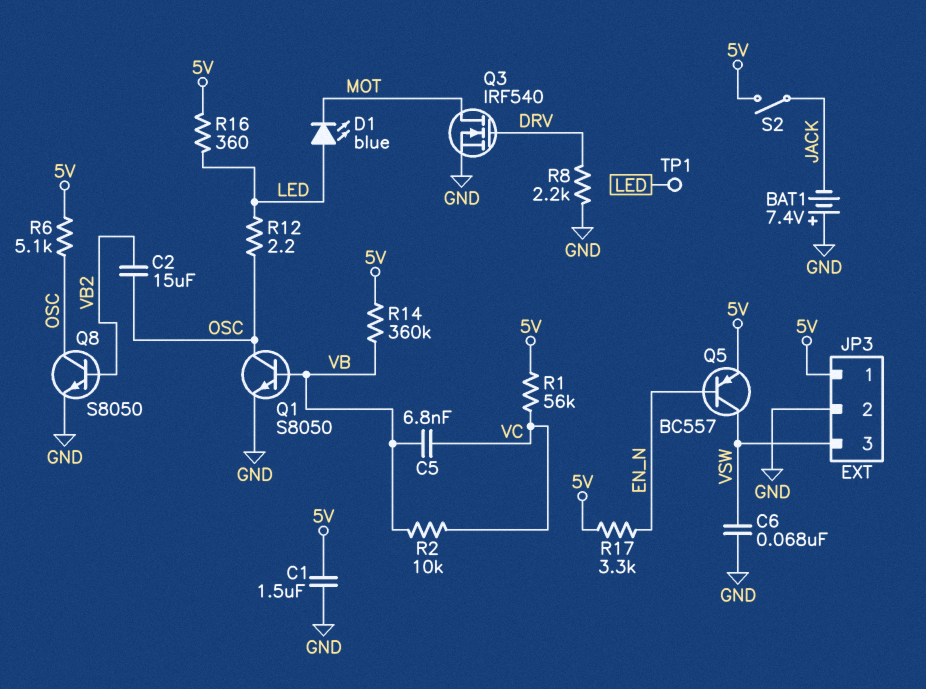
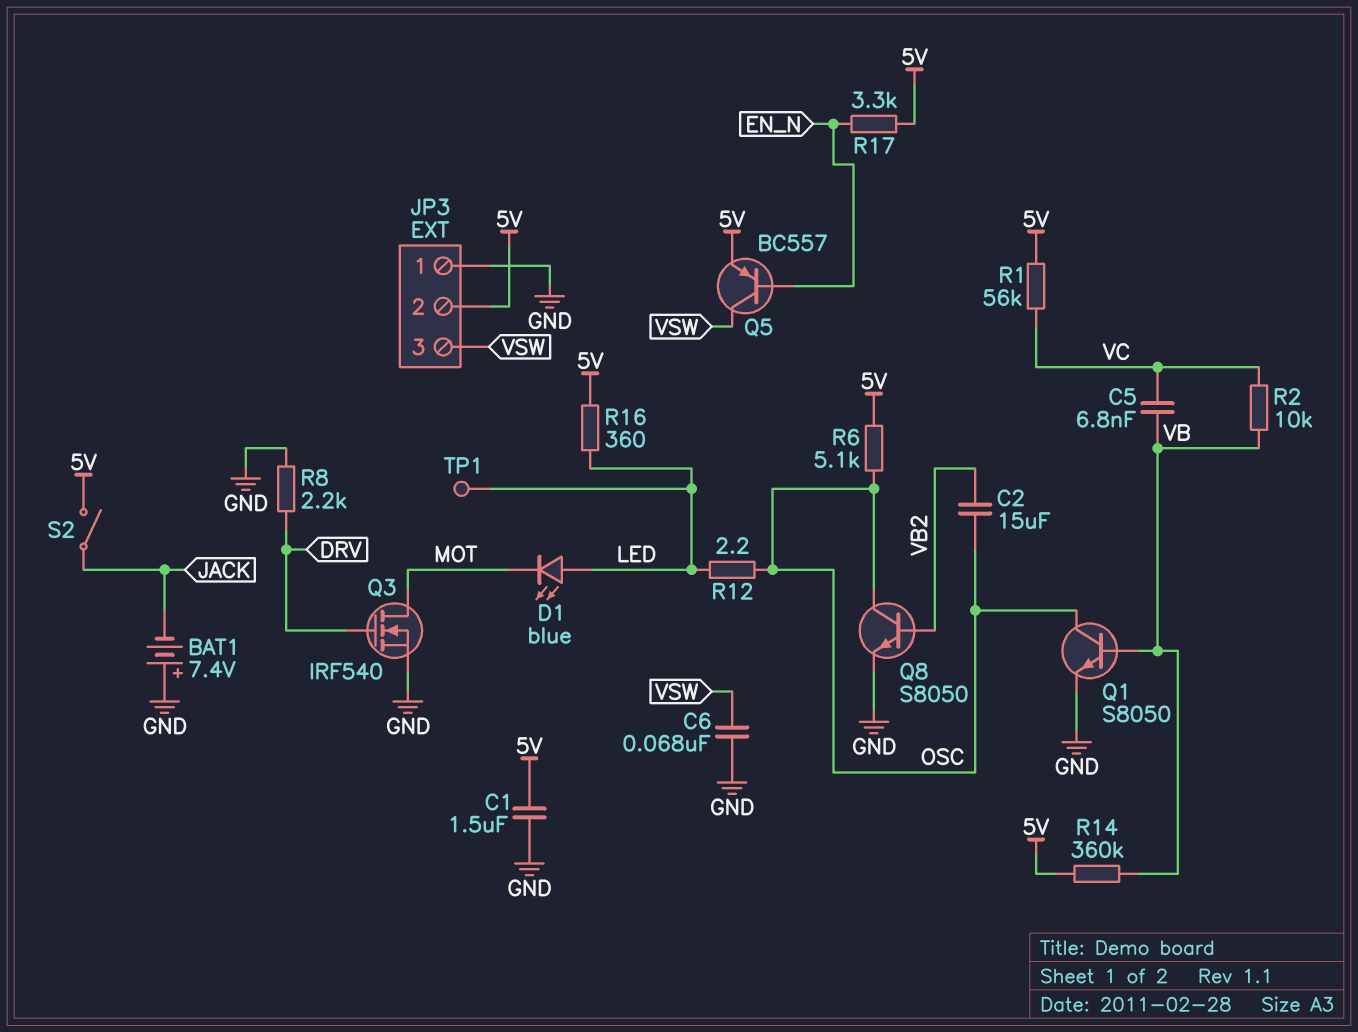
JP3 pin 1: 5V -> GND
JP3 pin 2: GND -> 5V

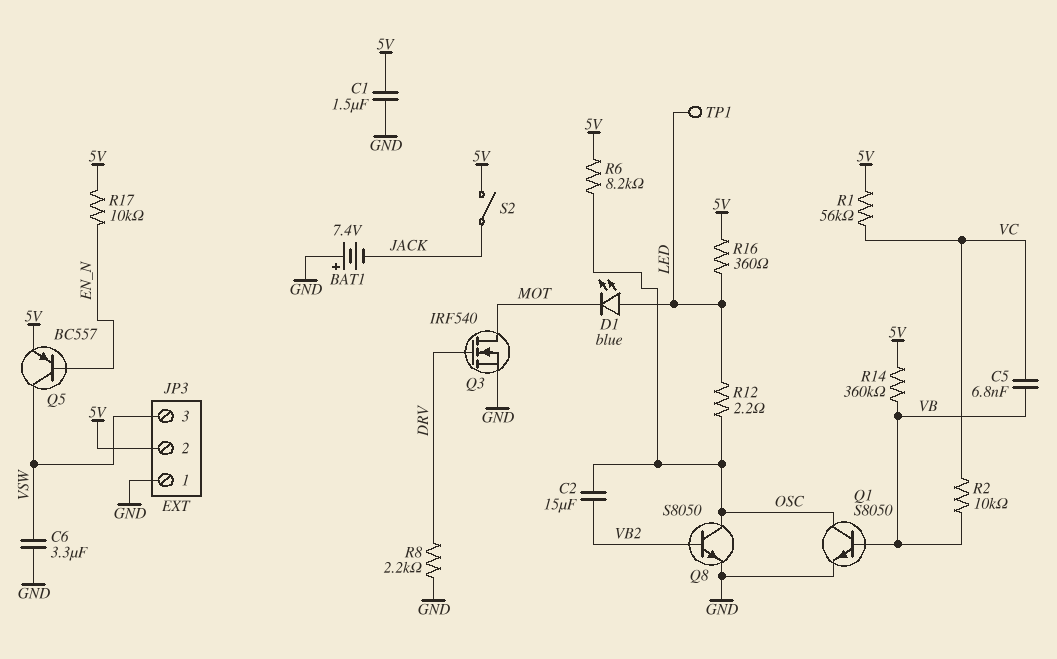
C6: 68nF (GND, VSW) -> 3.3uF (GND, VSW)
R6: 5.1k (5V, OSC) -> 8.2k (5V, OSC)
R17: 3.3k (5V, EN_N) -> 10k (5V, EN_N)

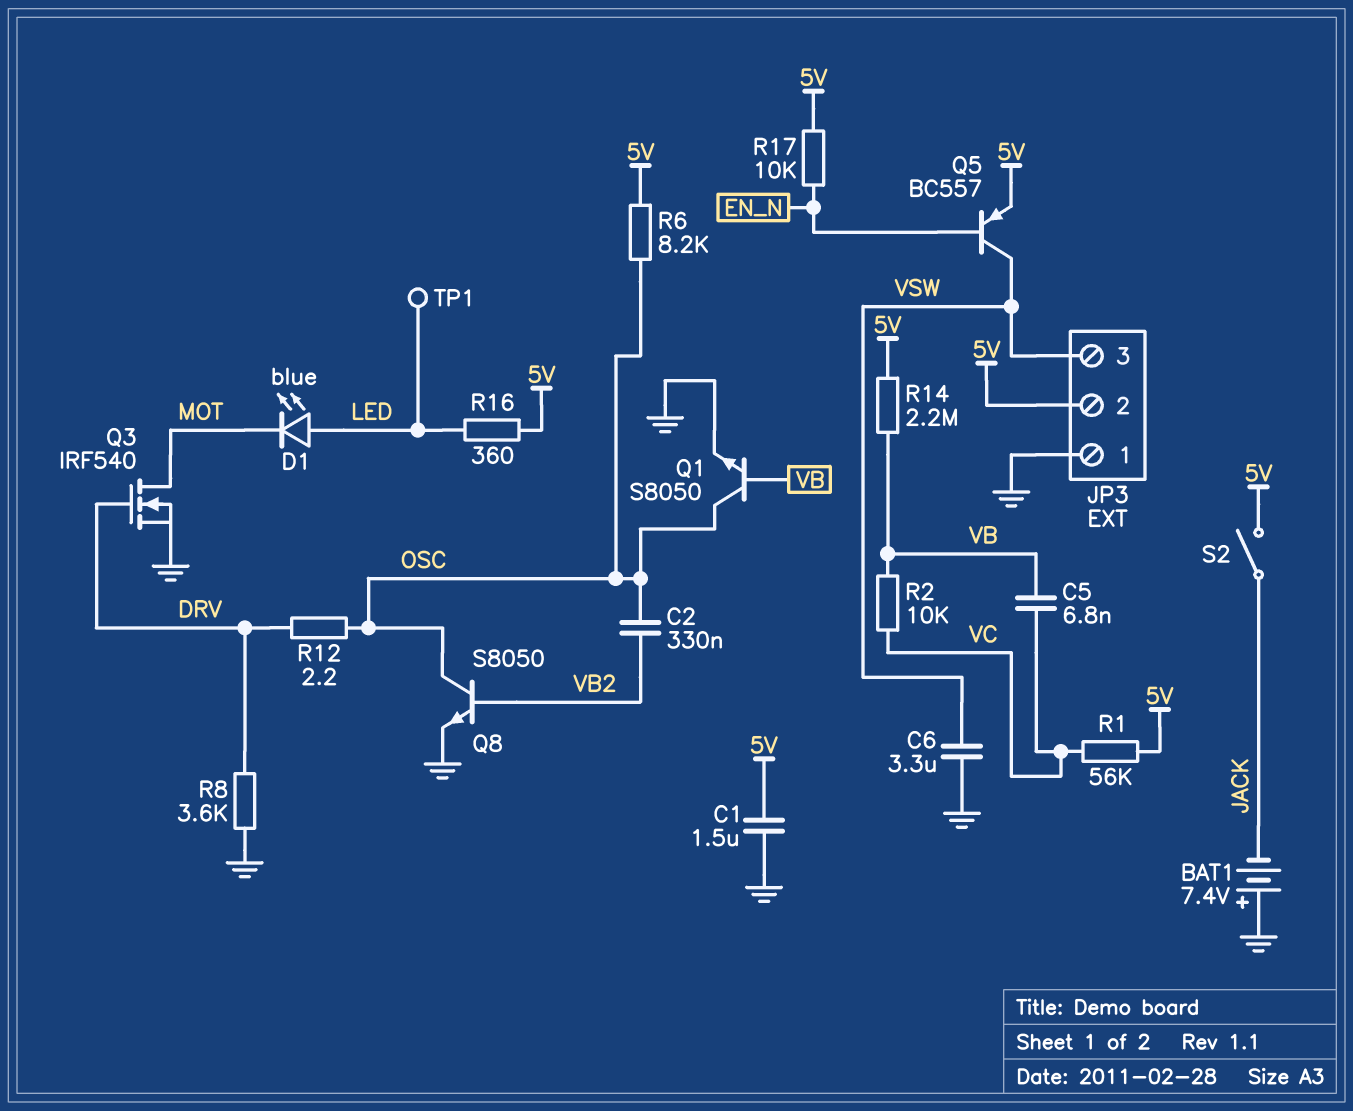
C2: 15uF (OSC, VB2) -> 330nF (OSC, VB2)
R8: 2.2k (DRV, GND) -> 3.6k (DRV, GND)
R12: 2.2 (LED, OSC) -> 2.2 (DRV, OSC)
R14: 360k (5V, VB) -> 2.2M (5V, VB)

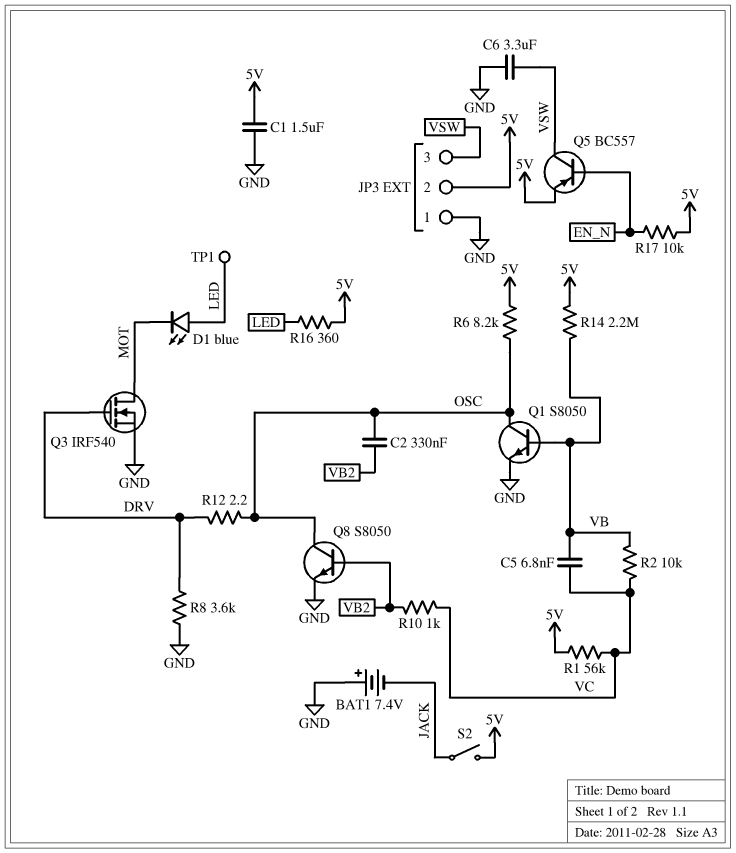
R10: none -> 1k (VB2, VC)

